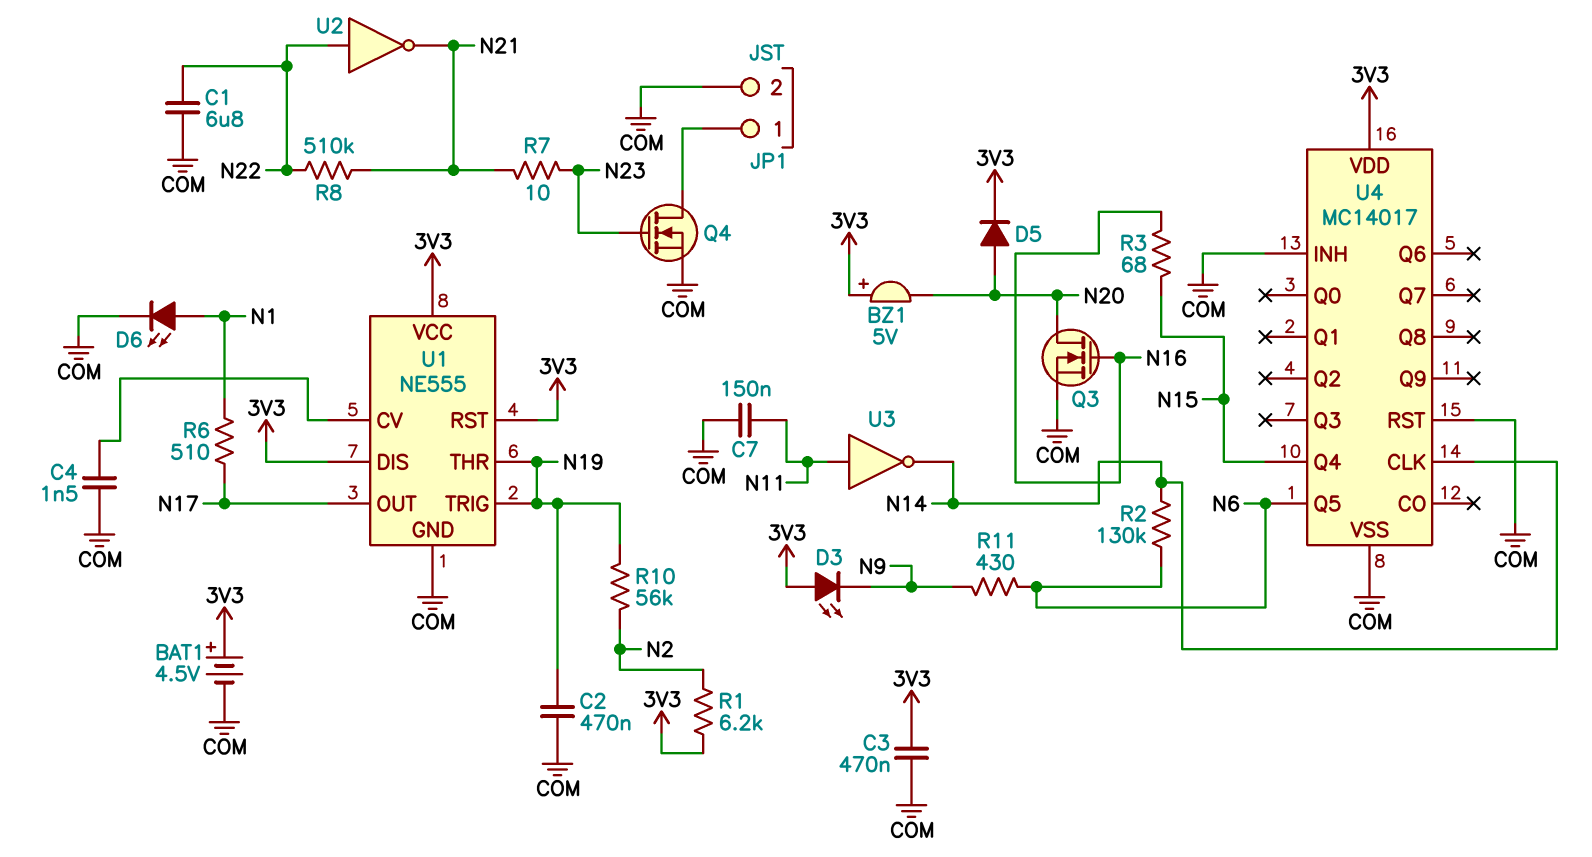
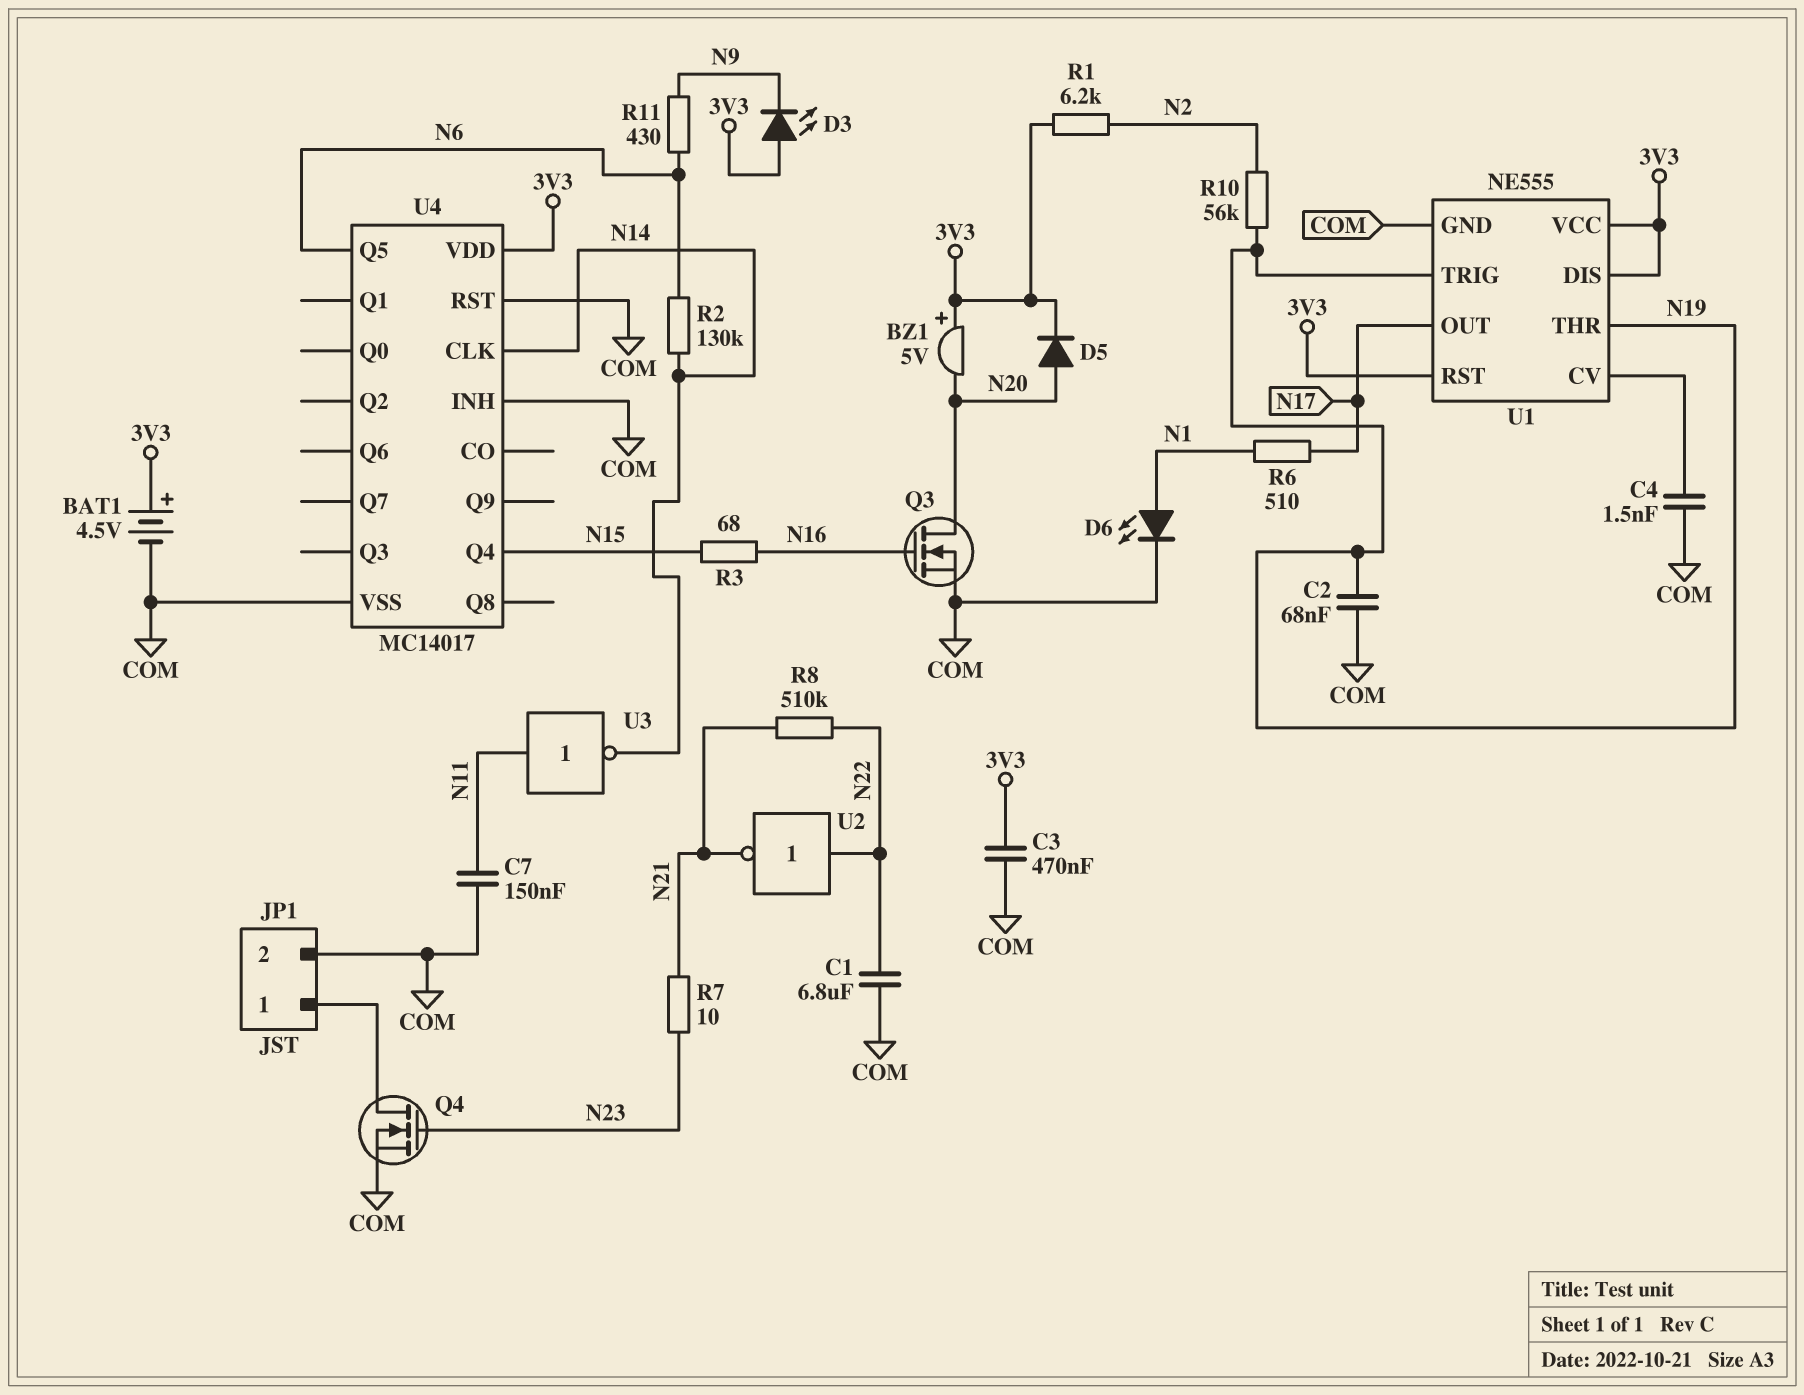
C2: 470nF (COM, N19) -> 68nF (COM, N19)

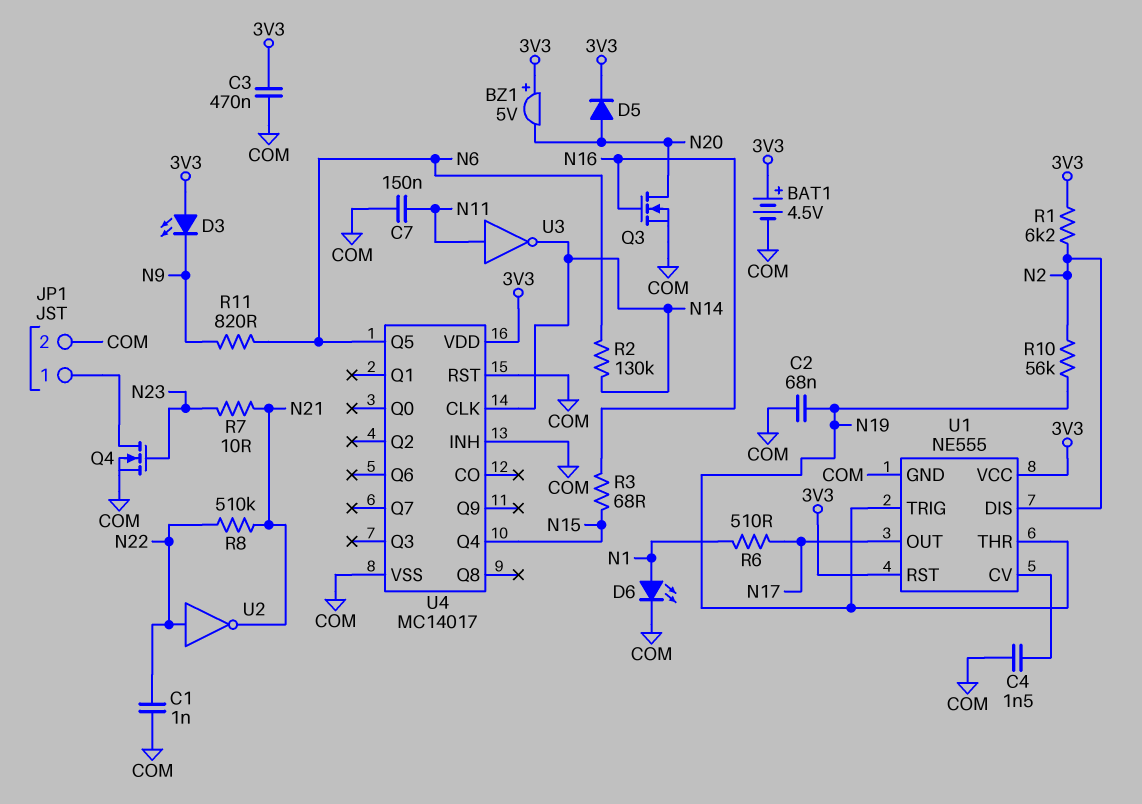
C1: 6.8uF (COM, N22) -> 1nF (COM, N22)
R11: 430 (N6, N9) -> 820 (N6, N9)
U1 pin DIS: 3V3 -> N2

